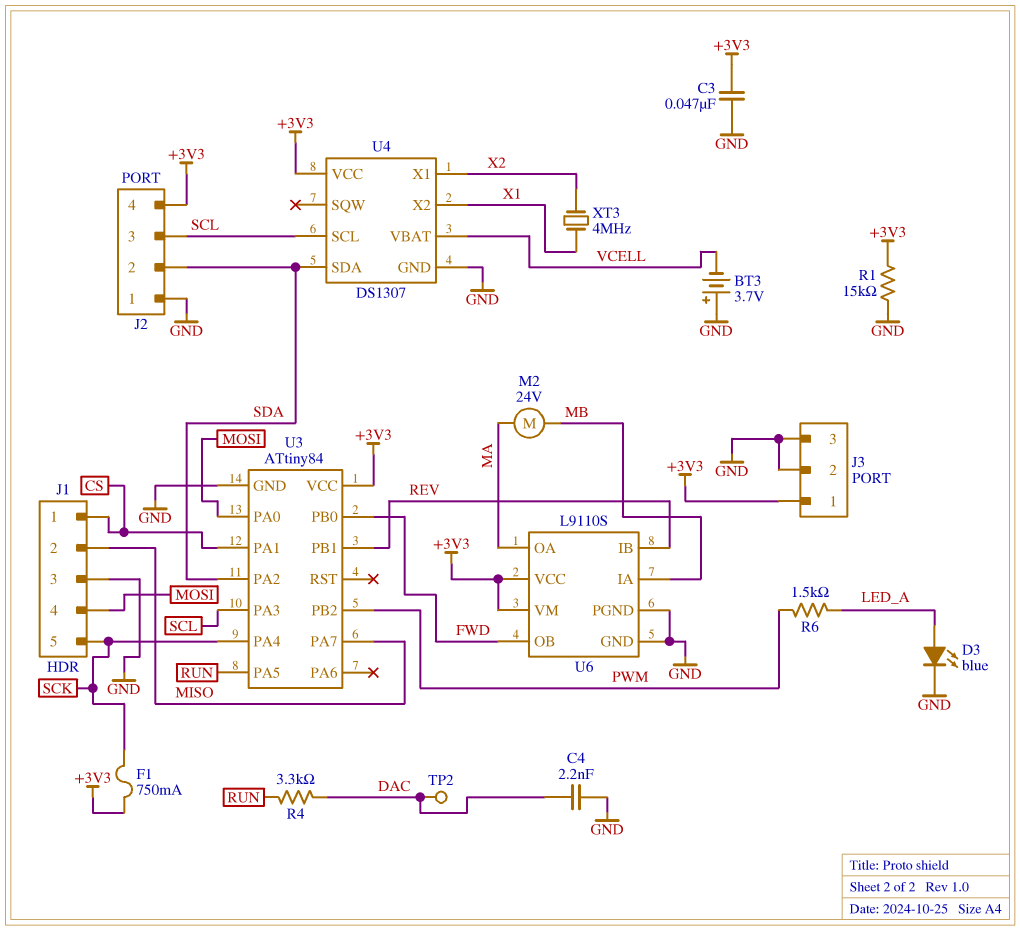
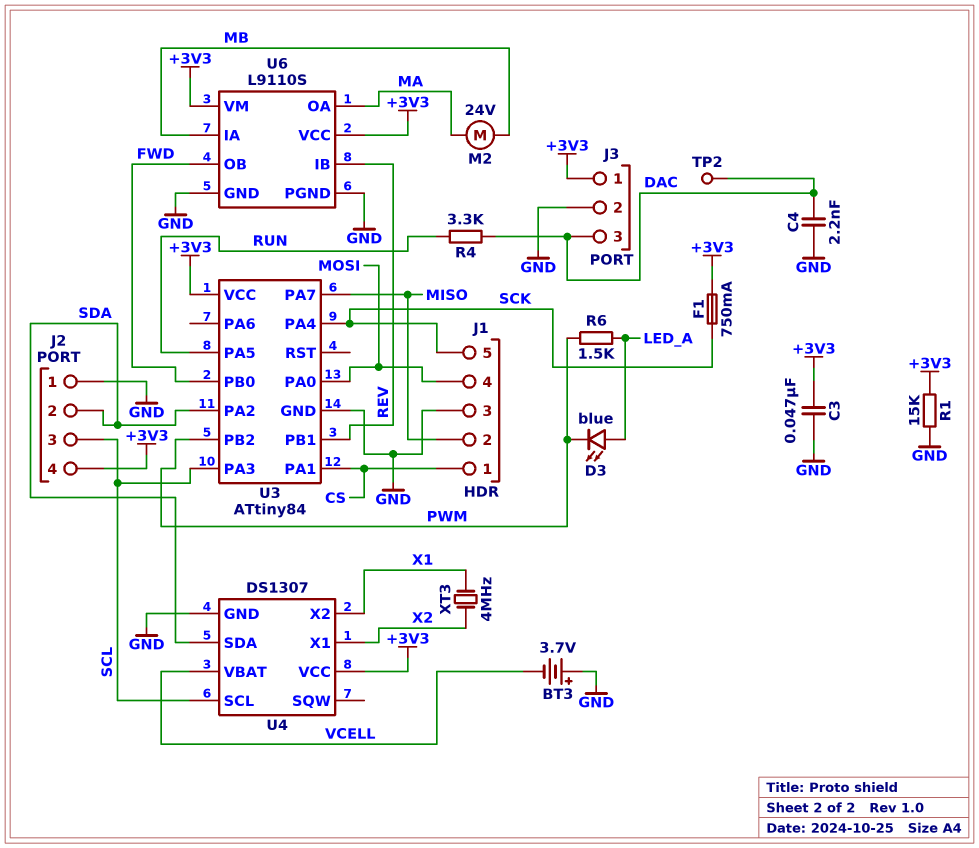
D3: LED blue (A LED_A, K GND) -> LED blue (A LED_A, K PWM)
J3 pin 3: GND -> DAC

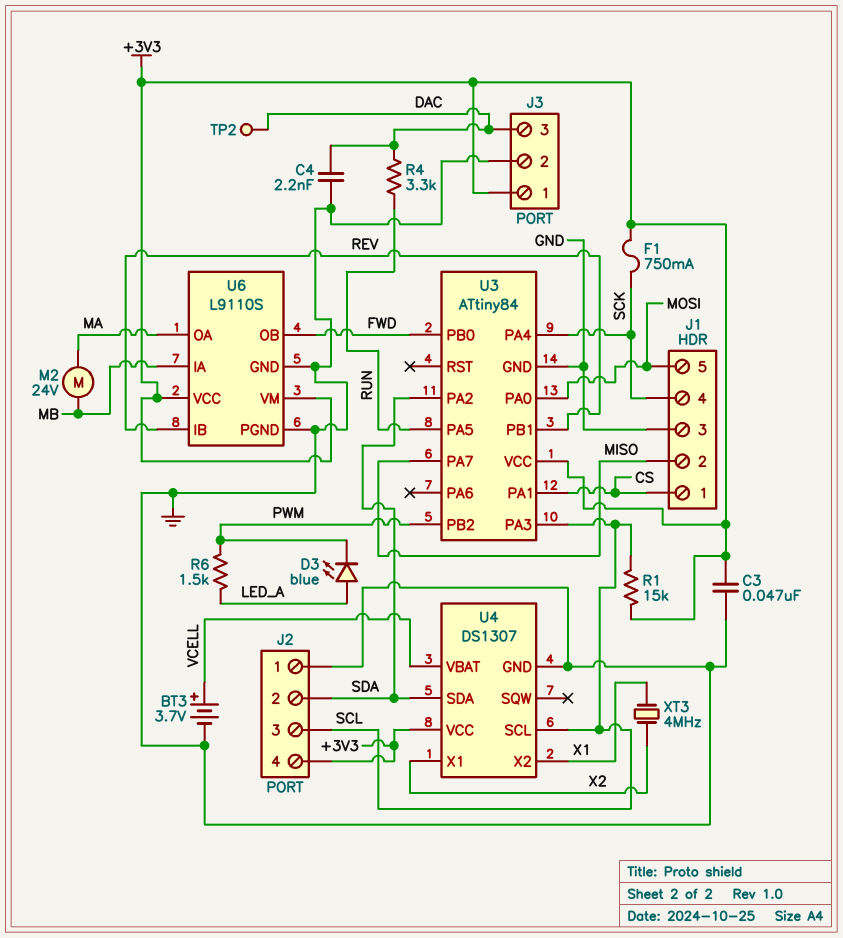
BT3: 3.7V (plus GND, minus VCELL) -> 3.7V (plus VCELL, minus GND)
J1 pin 4: MOSI -> SCK
J1 pin 5: SCK -> MOSI
R1: 15k (+3V3, GND) -> 15k (+3V3, SCL)

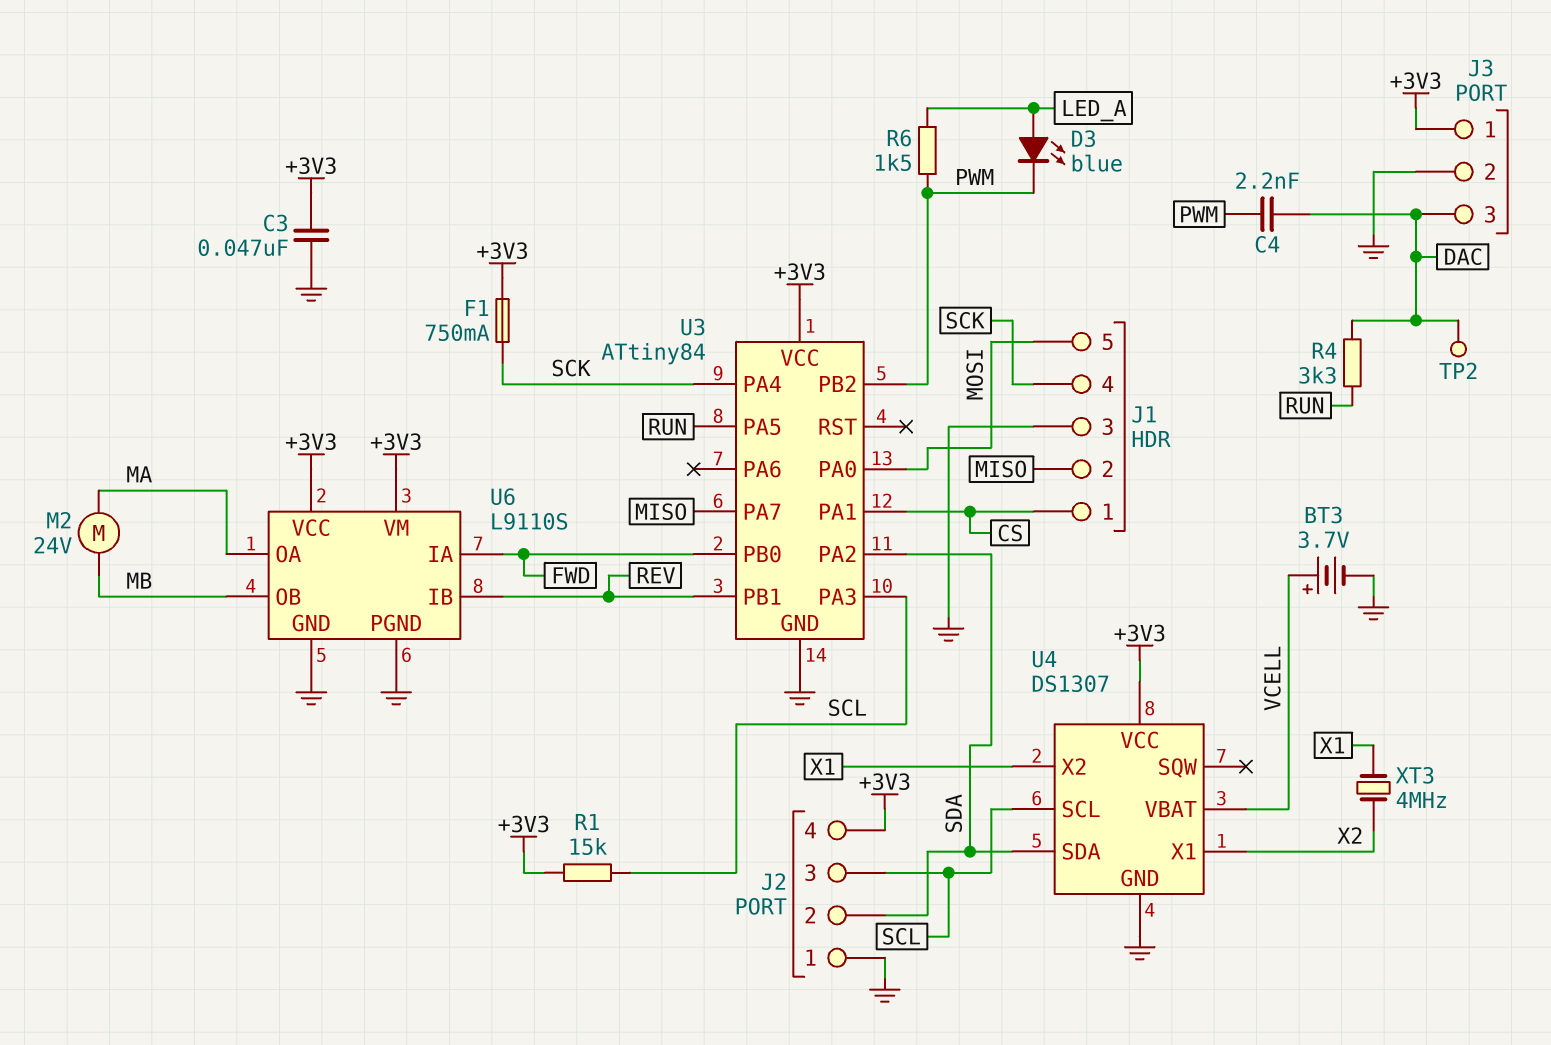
C4: 2.2nF (DAC, GND) -> 2.2nF (DAC, PWM)
U6 pin IA: MB -> FWD
U6 pin OB: FWD -> MB

